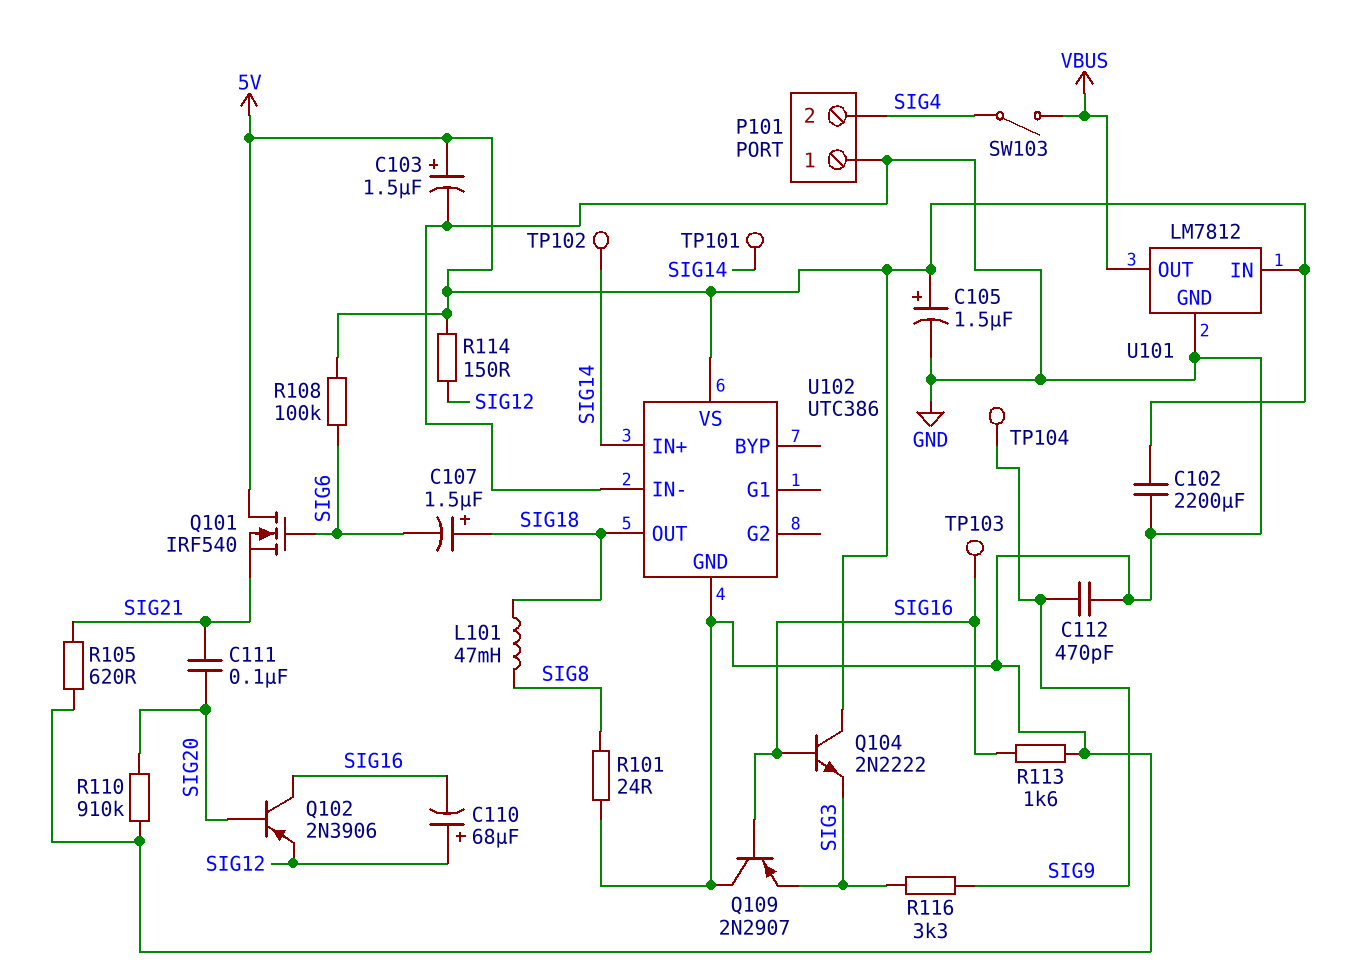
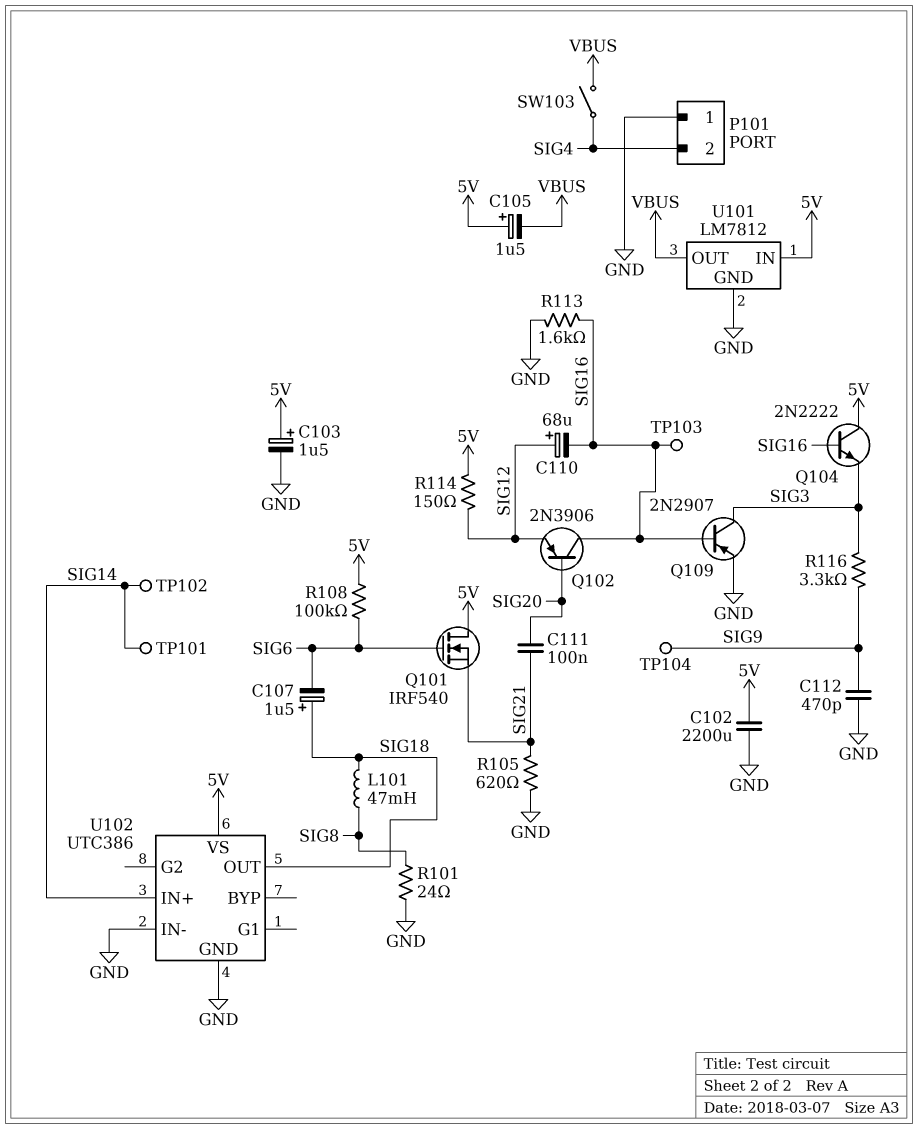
C105: 1.5uF (plus 5V, minus GND) -> 1.5uF (plus 5V, minus VBUS)
Q109: PNP 2N2907 (B SIG16, C GND, E SIG3) -> PNP 2N2907 (B SIG16, C SIG3, E GND)
R110: 910k (GND, SIG20) -> none

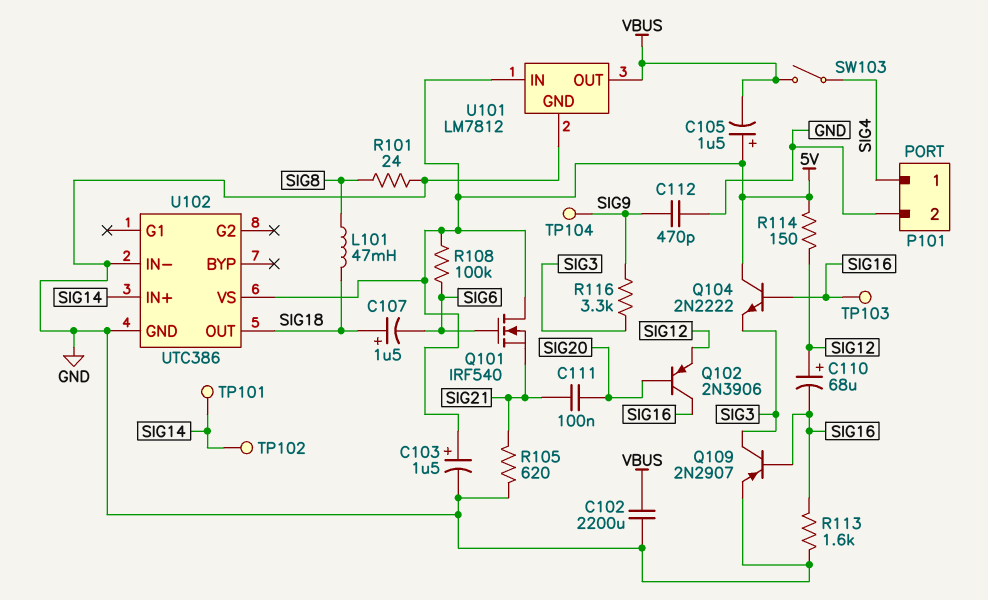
C102: 2200uF (5V, GND) -> 2200uF (GND, VBUS)
P101 pin 1: GND -> SIG4
P101 pin 2: SIG4 -> GND

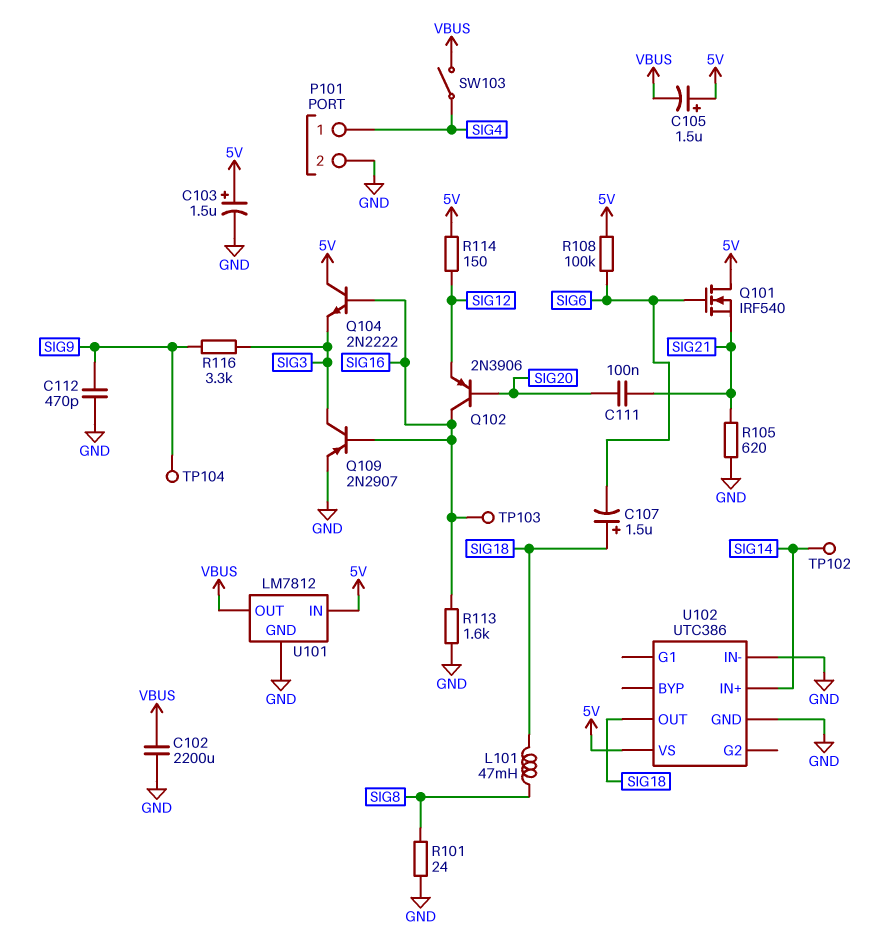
C110: 68uF (plus SIG12, minus SIG16) -> none
TP101: test point (SIG14) -> none

